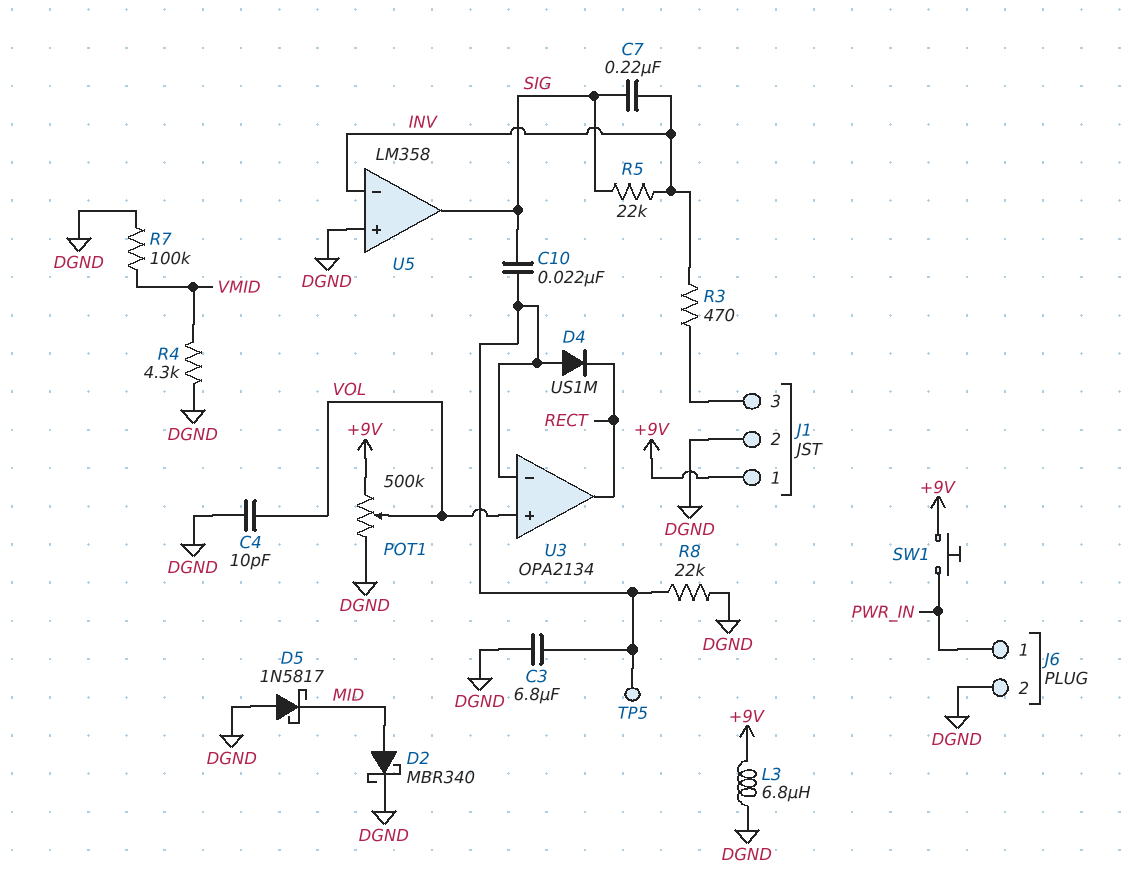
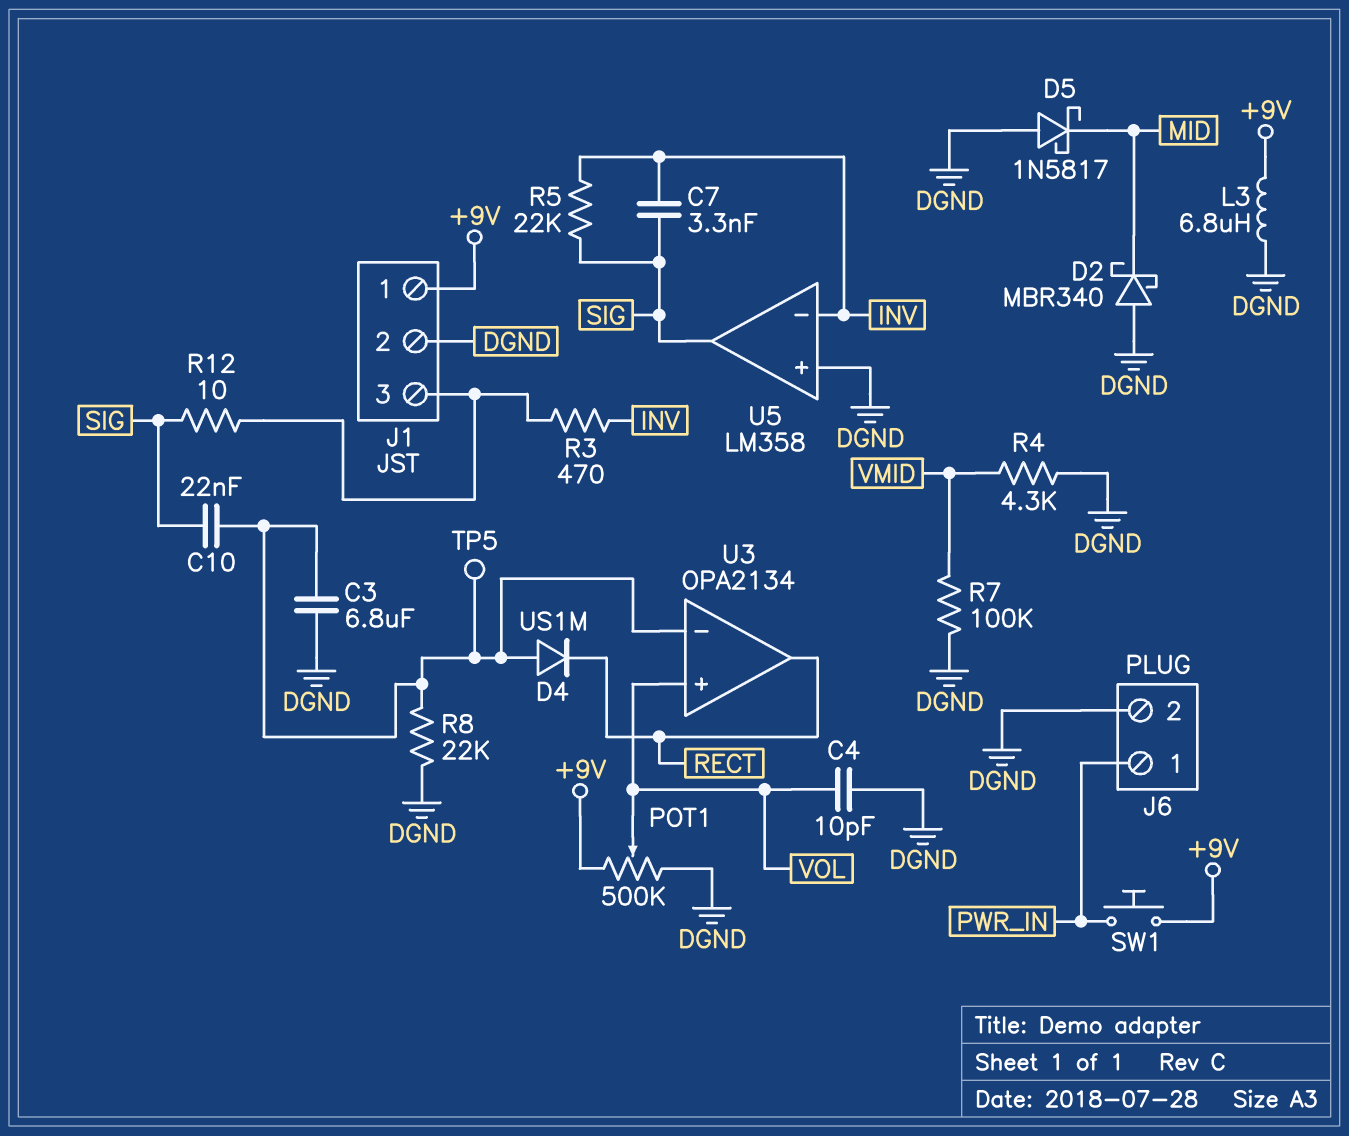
C7: 220nF (INV, SIG) -> 3.3nF (INV, SIG)
D2: schottky MBR340 (A MID, K DGND) -> schottky MBR340 (A DGND, K MID)
R12: none -> 10 (J1/3, SIG)

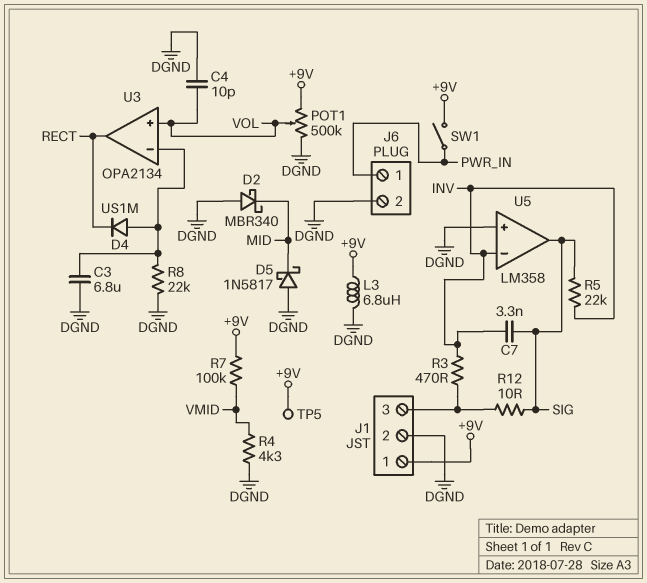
C10: 22nF (SIG, U3/in-) -> none
R7: 100k (DGND, VMID) -> 100k (+9V, VMID)
SW1: button (+9V, PWR_IN) -> switch (+9V, PWR_IN)
TP5: test point (U3/in-) -> test point (+9V)

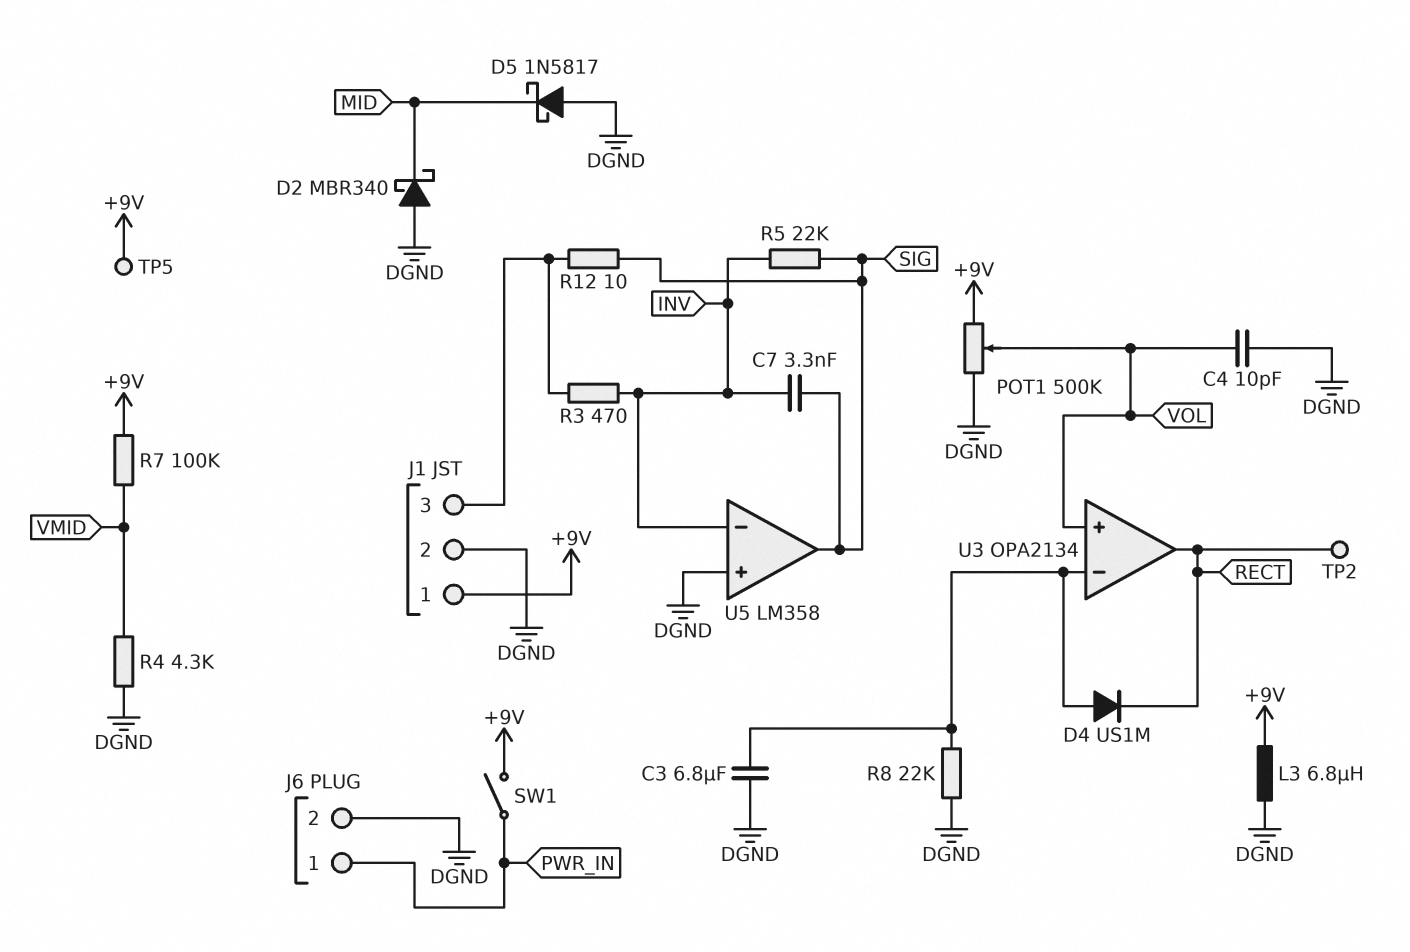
TP2: none -> test point (RECT)

